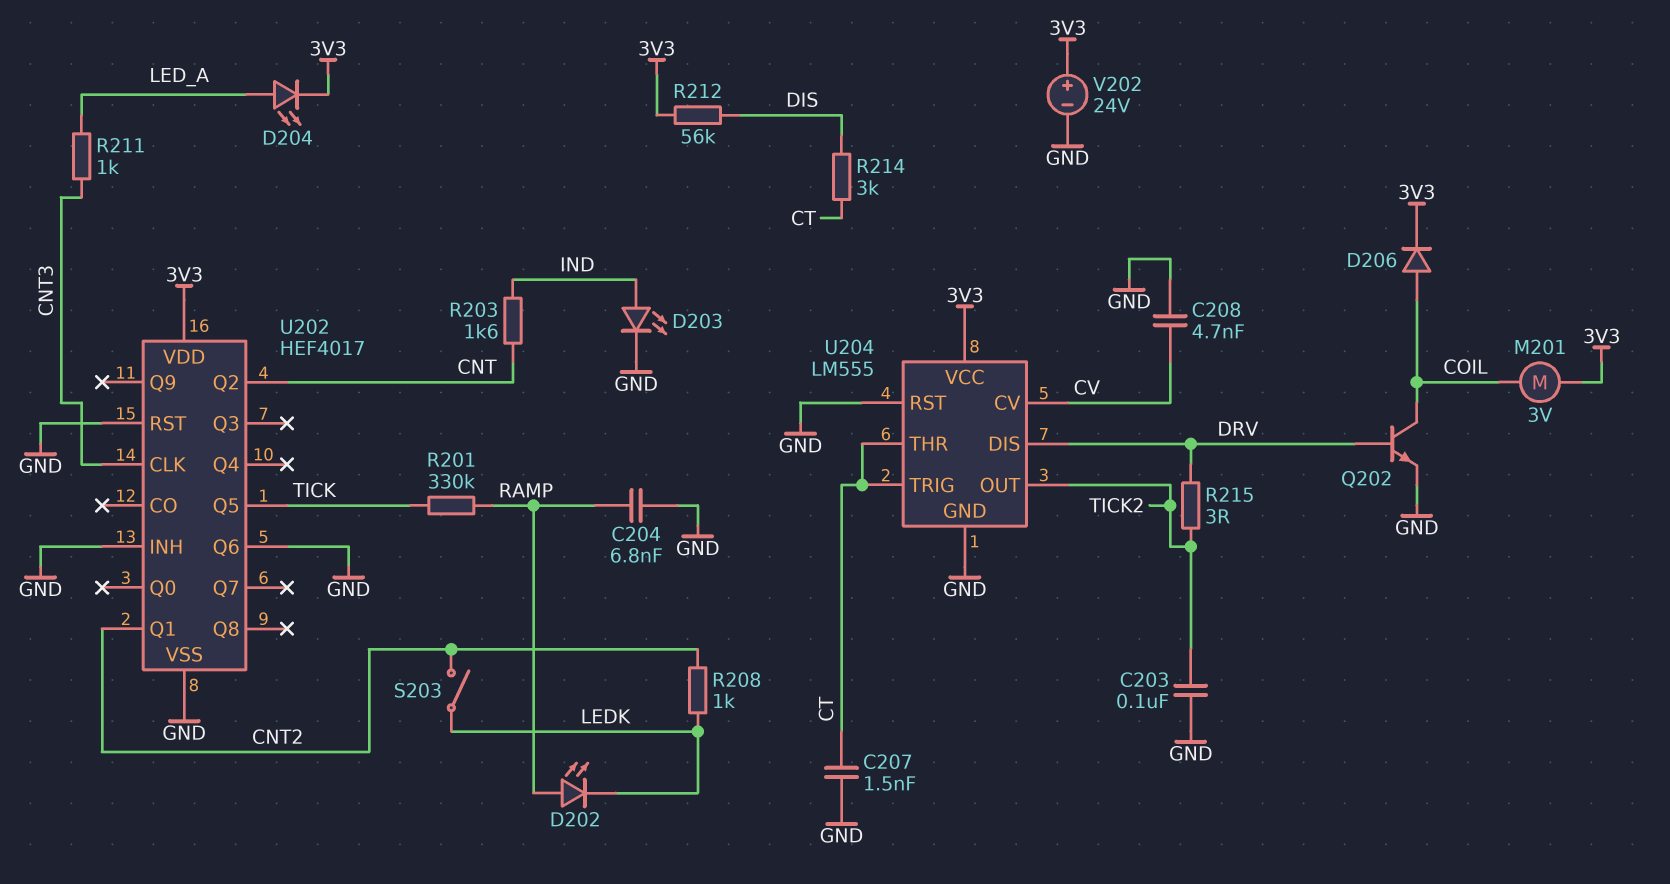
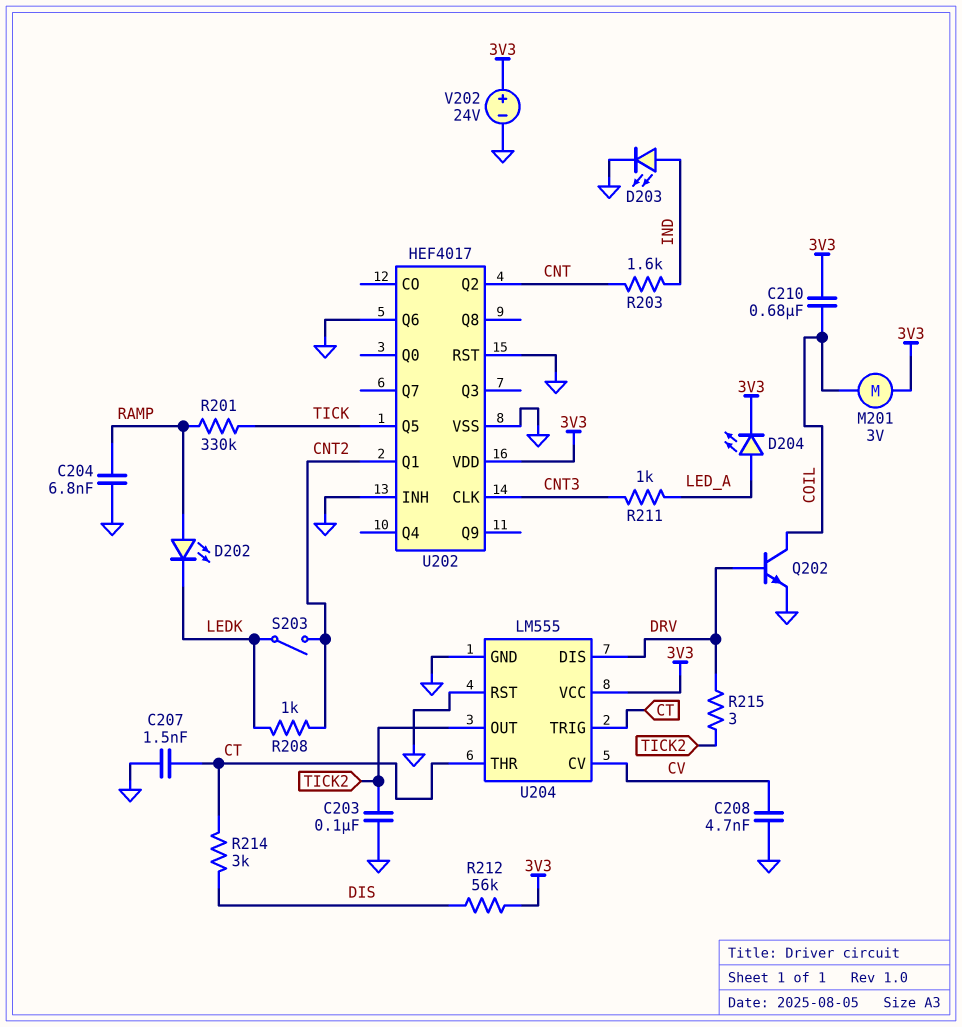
C210: none -> 680nF (3V3, COIL)
D206: diode (A COIL, K 3V3) -> none

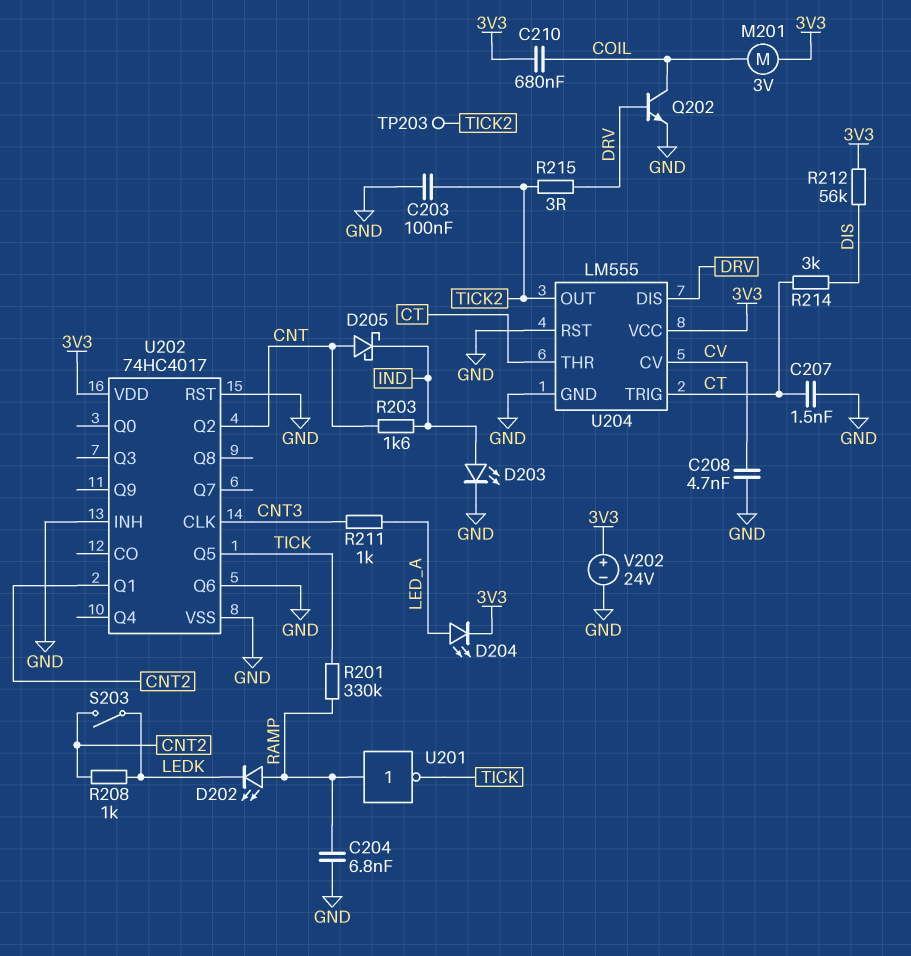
D205: none -> schottky (A CNT, K IND)
TP203: none -> test point (TICK2)
U201: none -> NOT (in RAMP, out TICK)
U202: HEF4017 -> 74HC4017

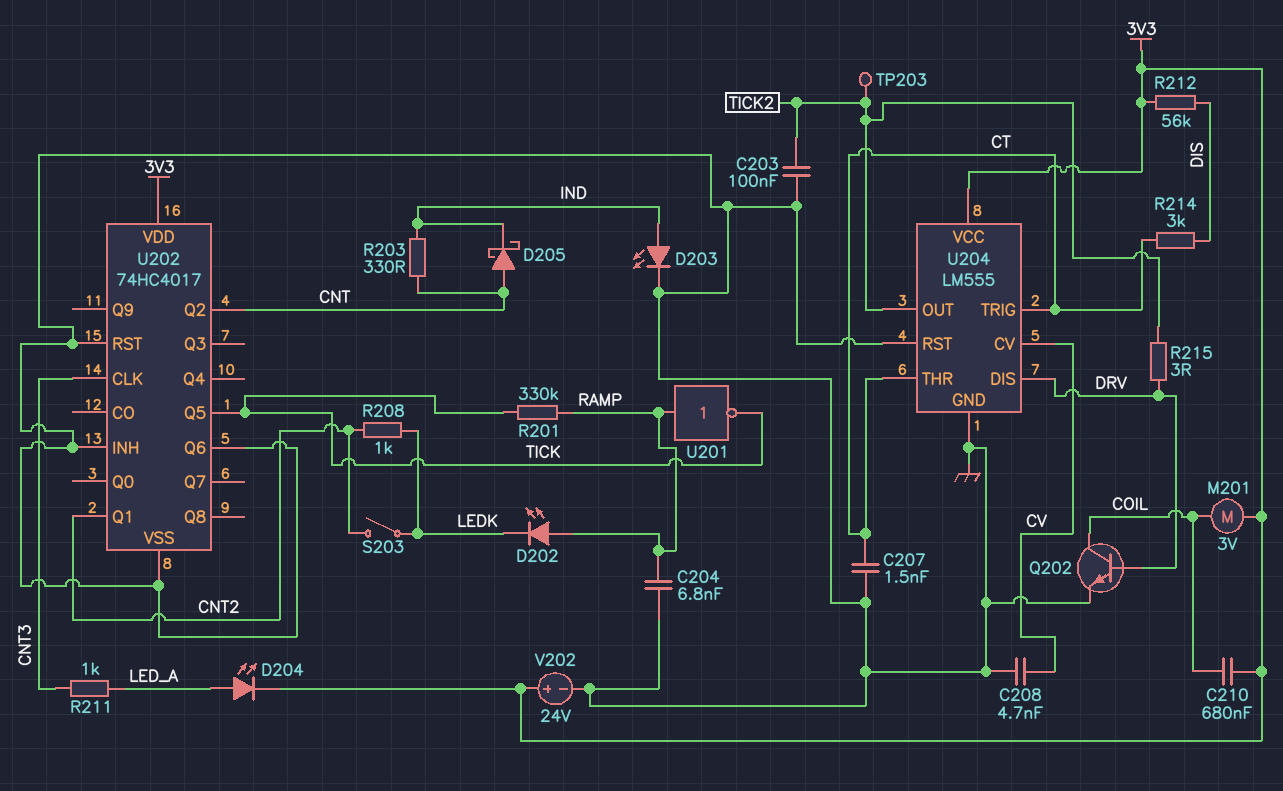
R203: 1.6k (CNT, IND) -> 330 (CNT, IND)

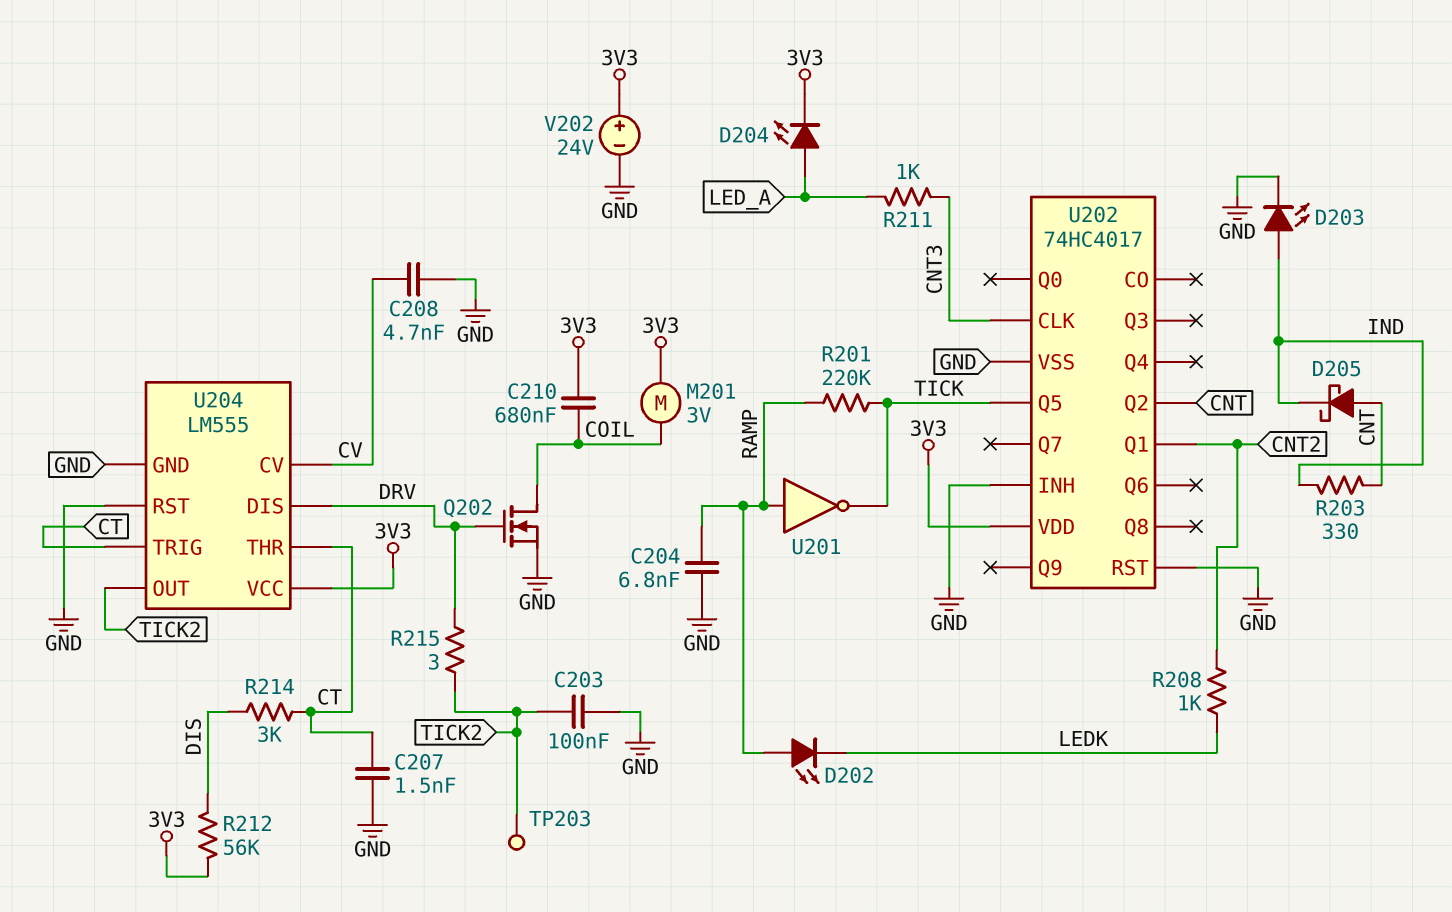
Q202: NPN (B DRV, C COIL, E GND) -> NMOS (G DRV, D COIL, S GND)
R201: 330k (RAMP, TICK) -> 220k (RAMP, TICK)
S203: switch (CNT2, LEDK) -> none
U202 pin Q6: GND -> none

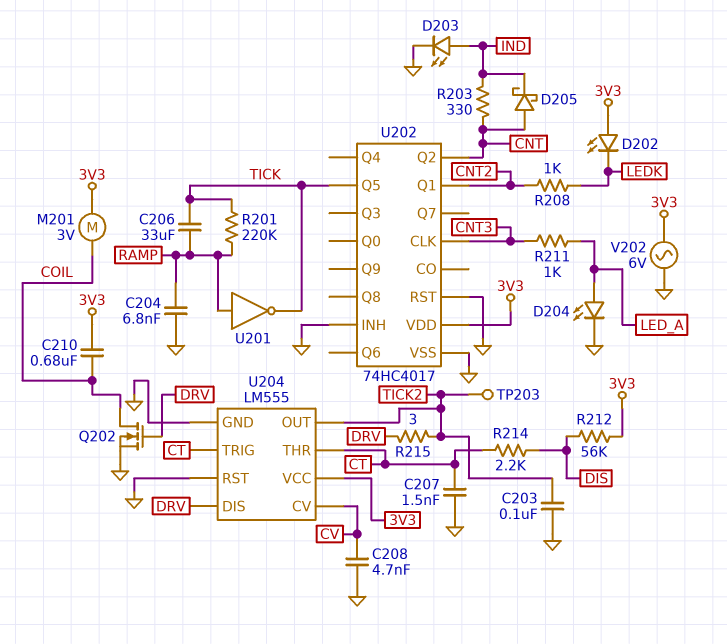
C206: none -> 33uF (RAMP, TICK)
D202: LED (A RAMP, K LEDK) -> LED (A 3V3, K LEDK)
D204: LED (A LED_A, K 3V3) -> LED (A LED_A, K GND)
R214: 3k (CT, DIS) -> 2.2k (CT, DIS)
V202: 24V (plus 3V3, minus GND) -> AC 6V (3V3, GND)

